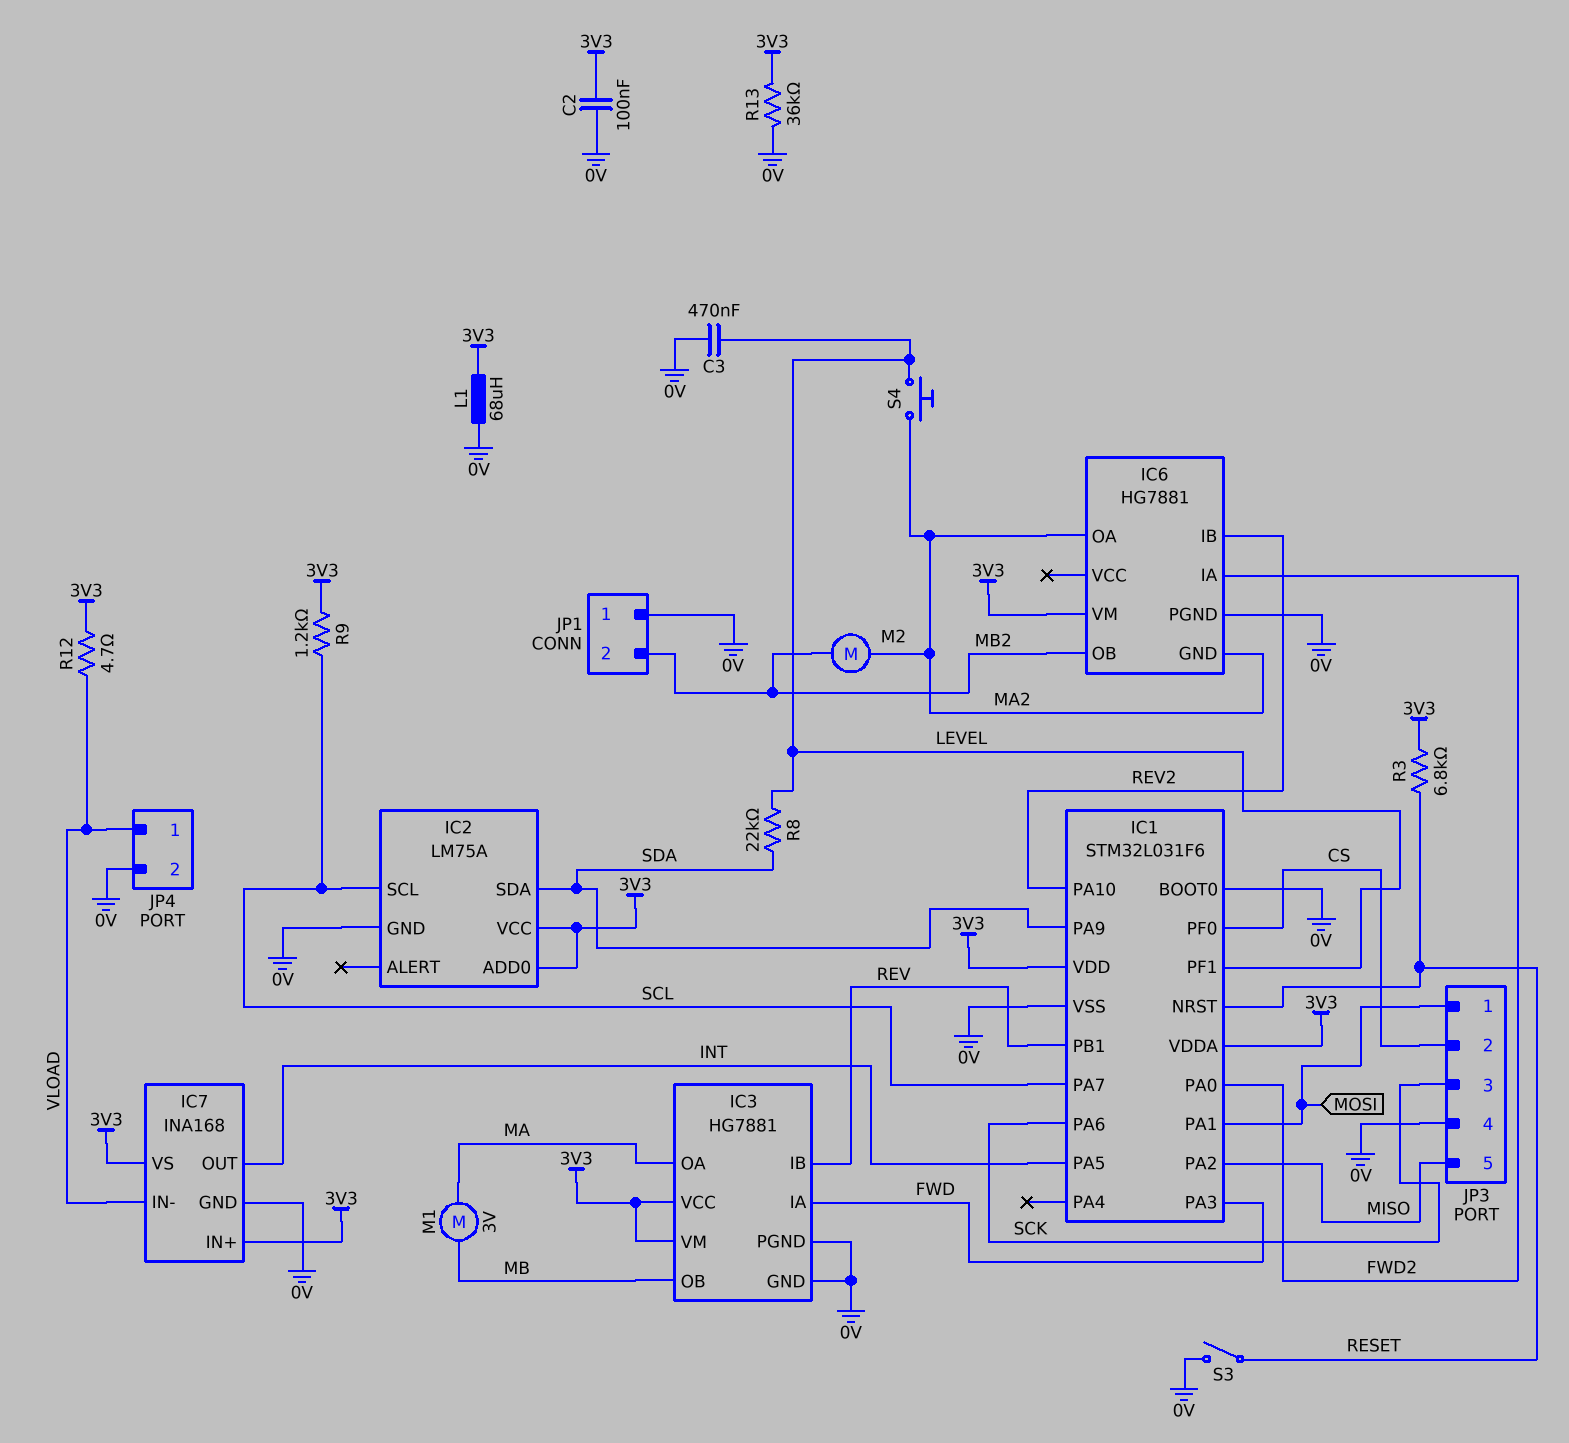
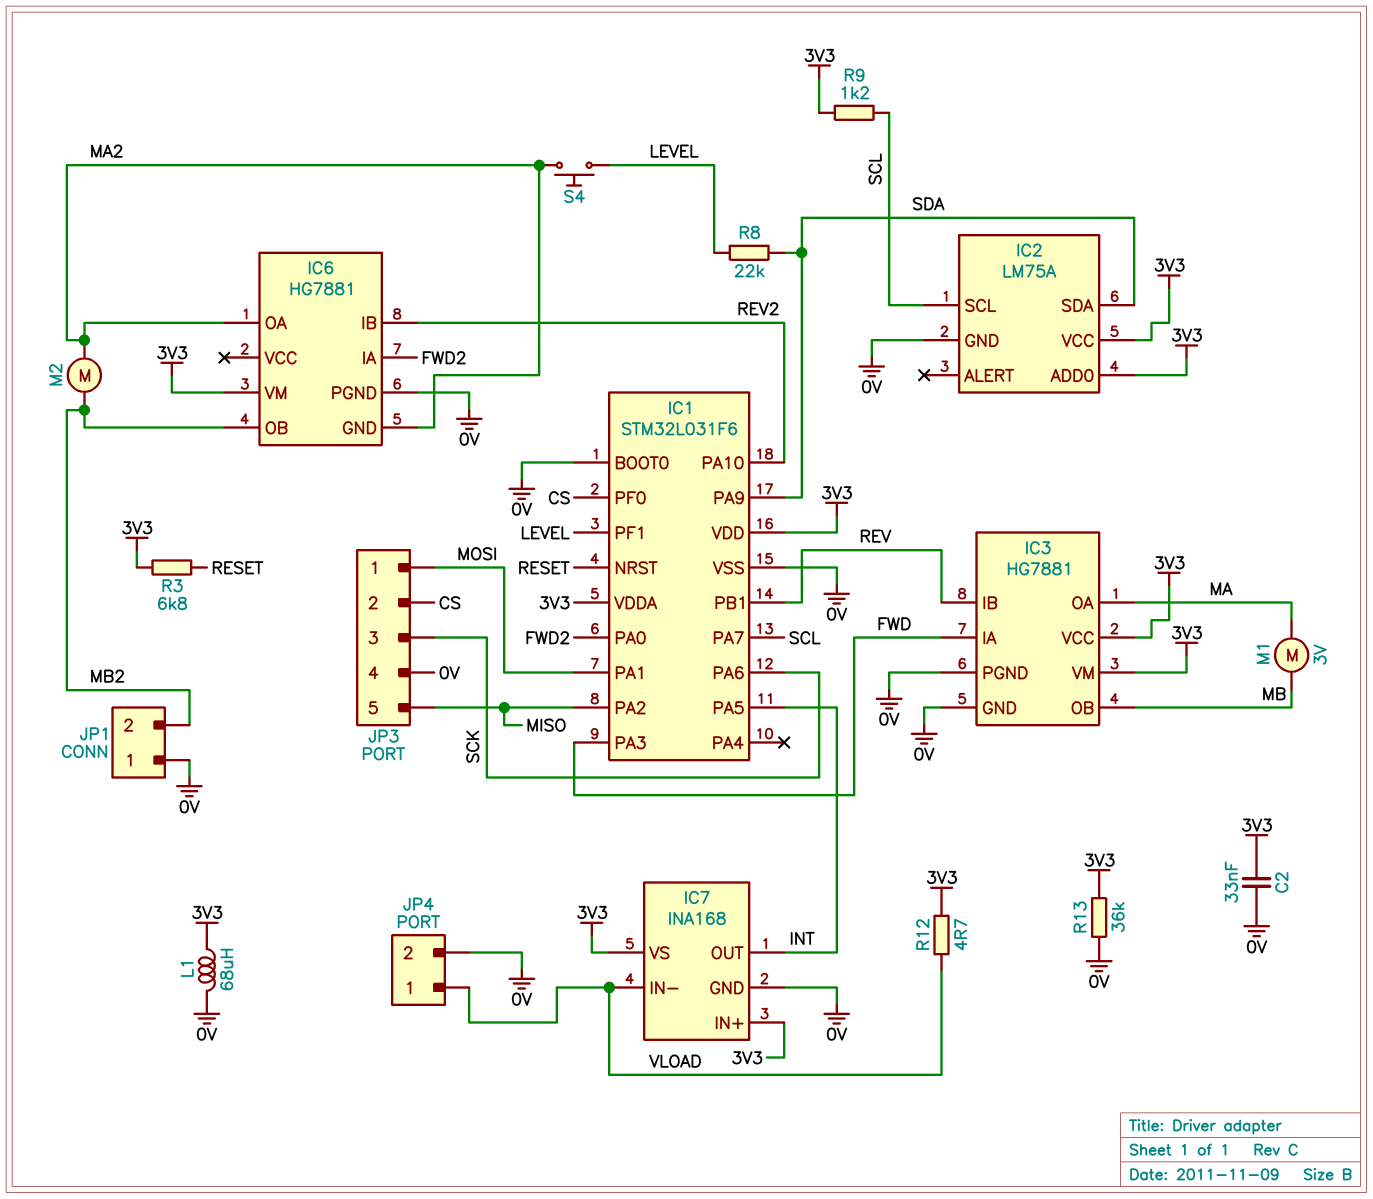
C2: 100nF (0V, 3V3) -> 33nF (0V, 3V3)
C3: 470nF (0V, LEVEL) -> none
S3: switch (0V, RESET) -> none

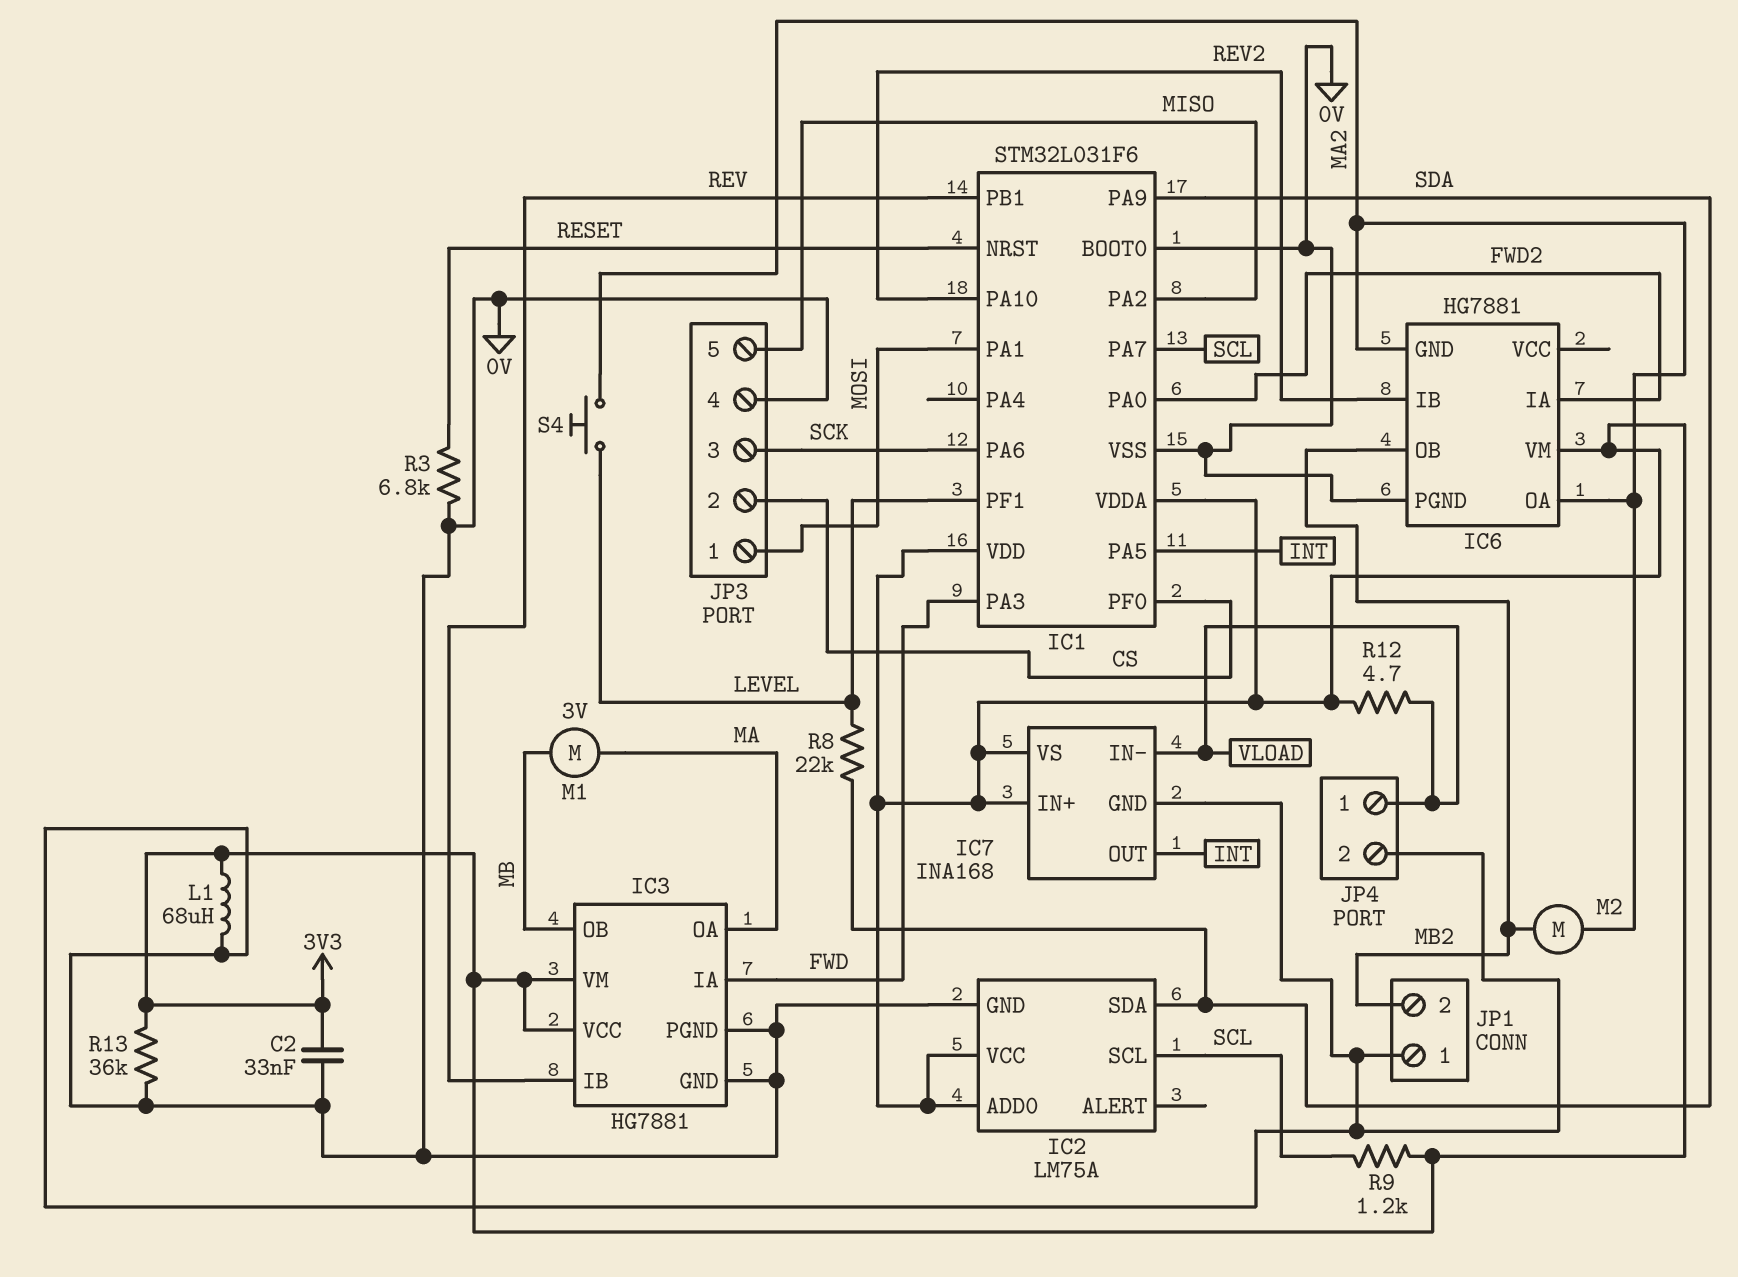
R3: 6.8k (3V3, RESET) -> 6.8k (0V, RESET)

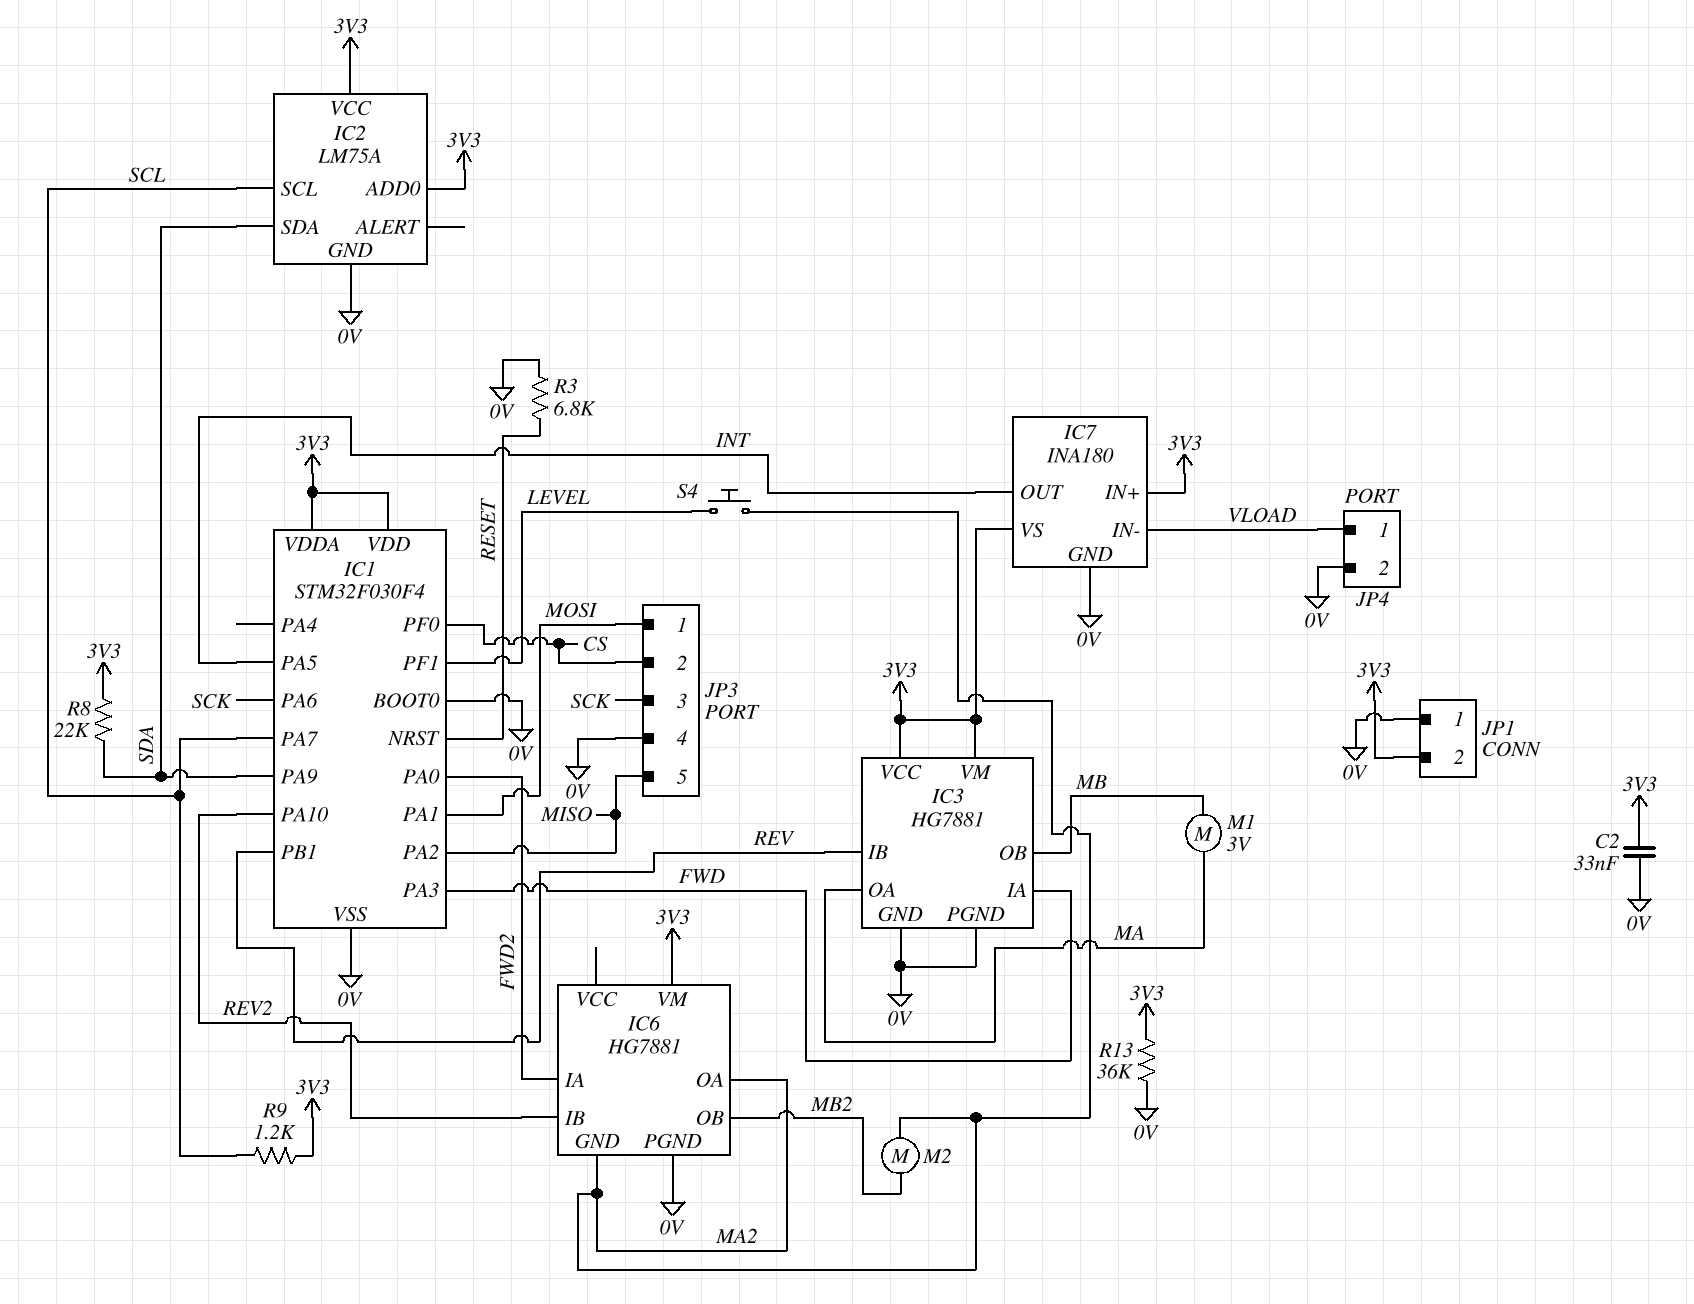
IC1: STM32L031F6 -> STM32F030F4
IC7: INA168 -> INA180
JP1 pin 2: MB2 -> 3V3
L1: 68uH (0V, 3V3) -> none
R8: 22k (LEVEL, SDA) -> 22k (3V3, SDA)
R12: 4.7 (3V3, VLOAD) -> none

